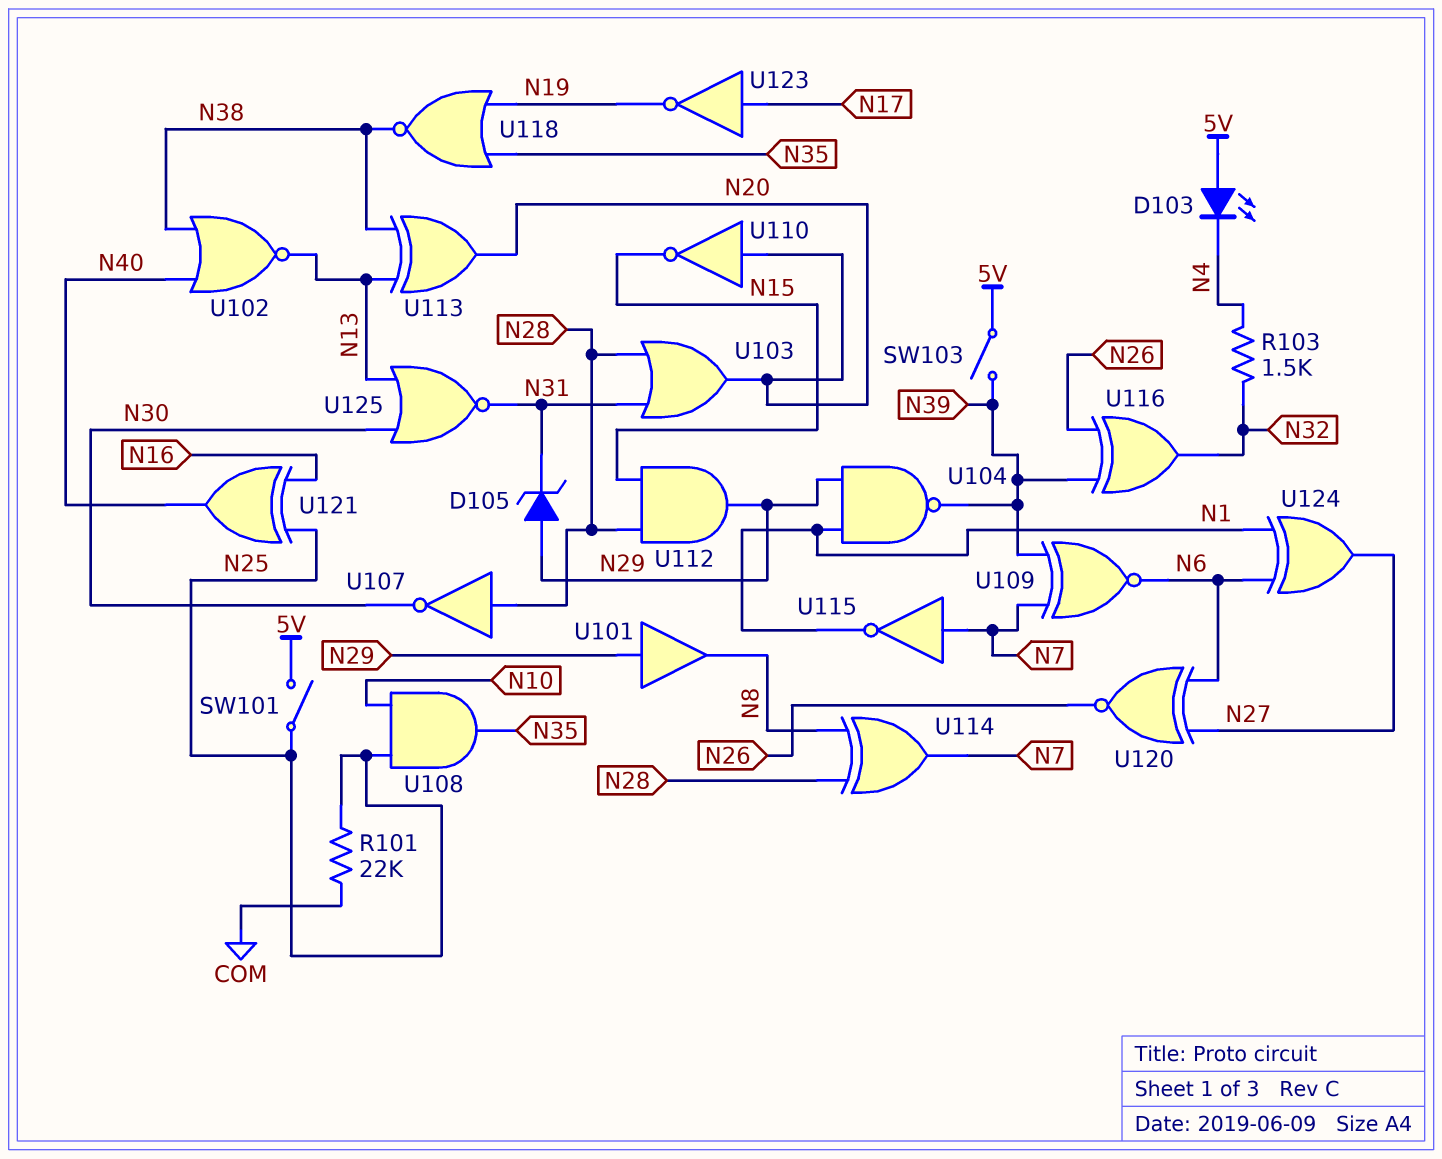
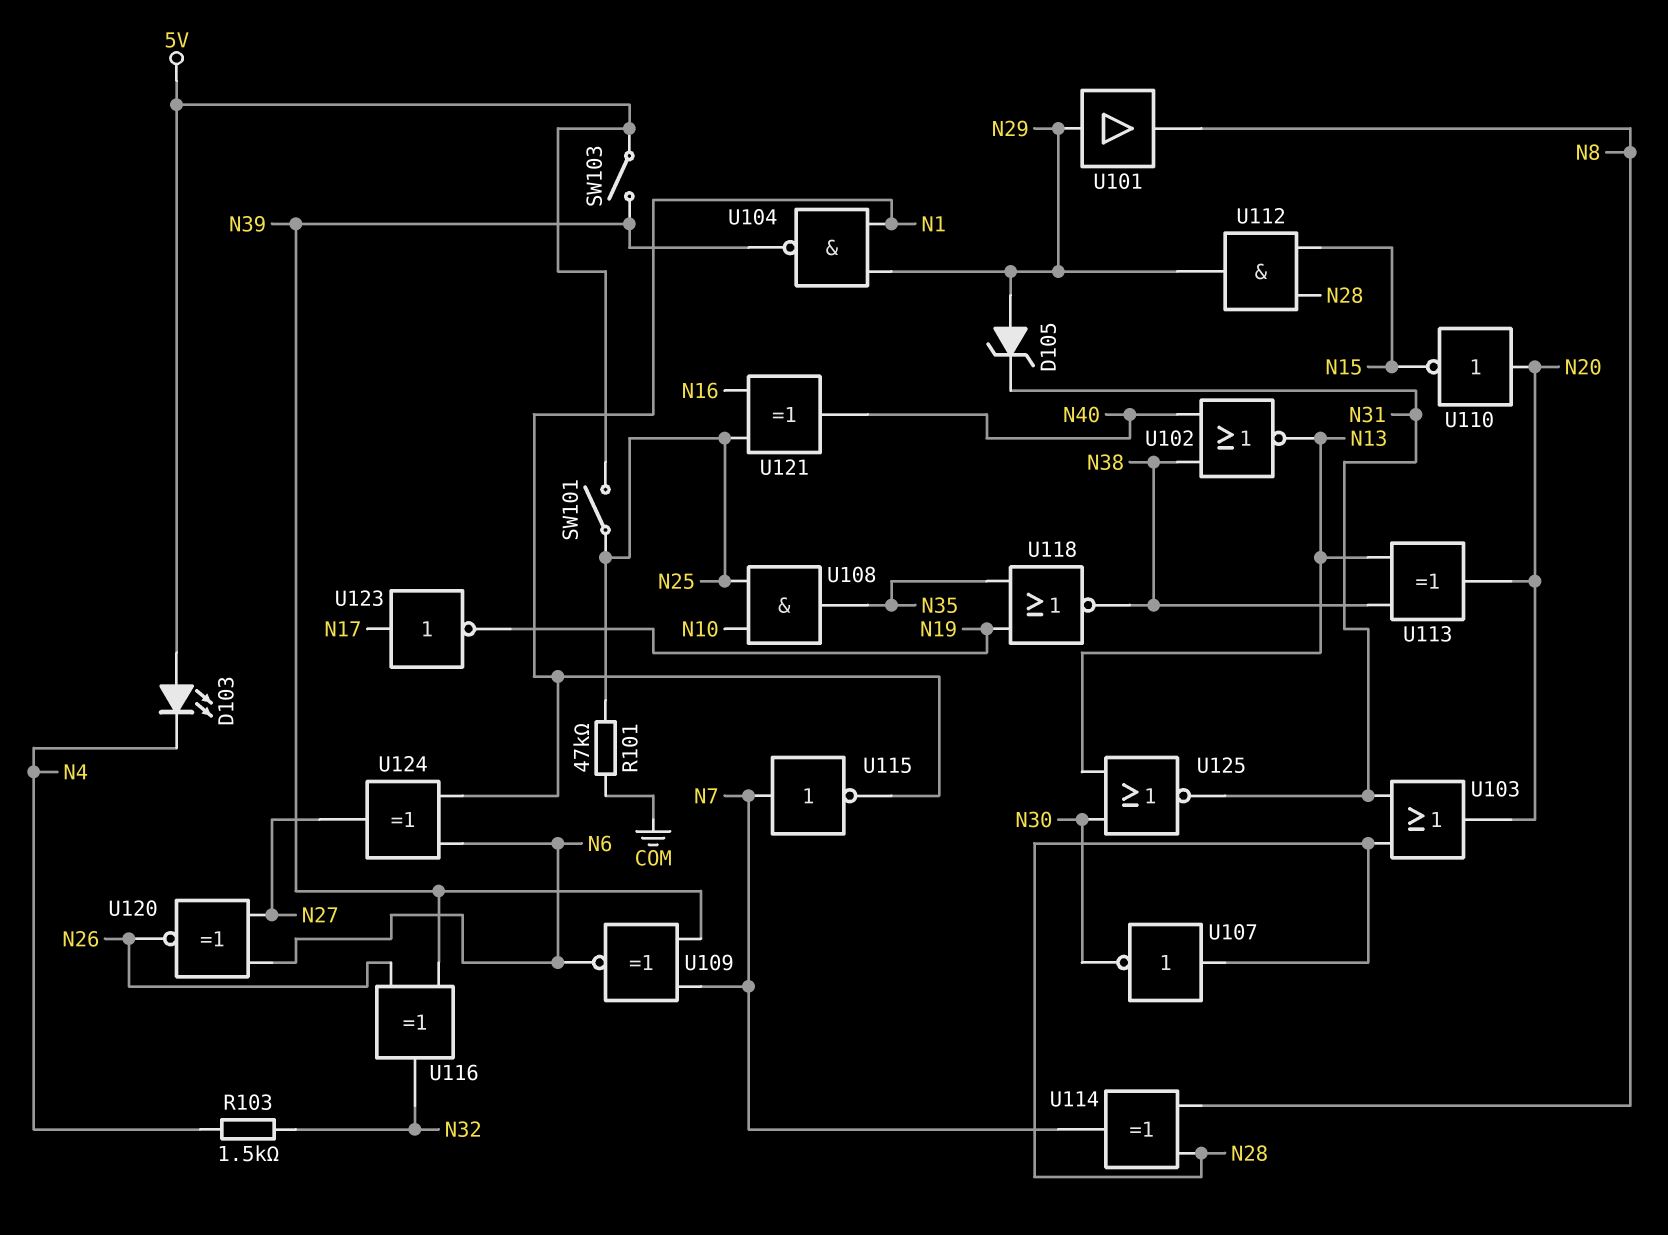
R101: 22k (COM, N25) -> 47k (COM, N25)

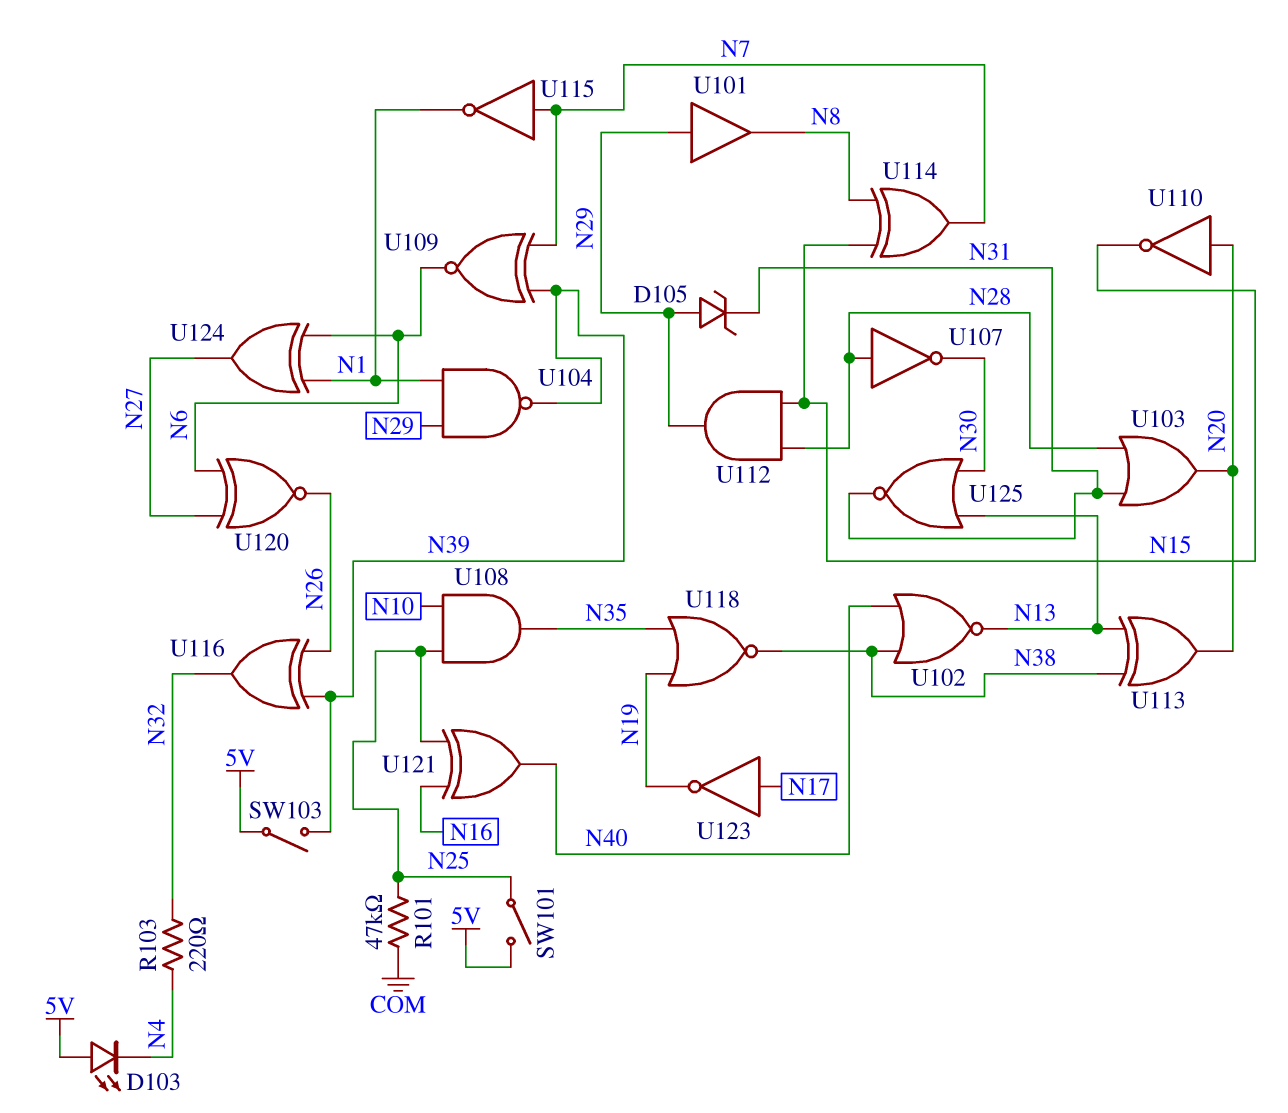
R103: 1.5k (N4, N32) -> 220 (N4, N32)
U114: XOR (in N8, in N28, out N7) -> XOR (in N8, in N15, out N7)

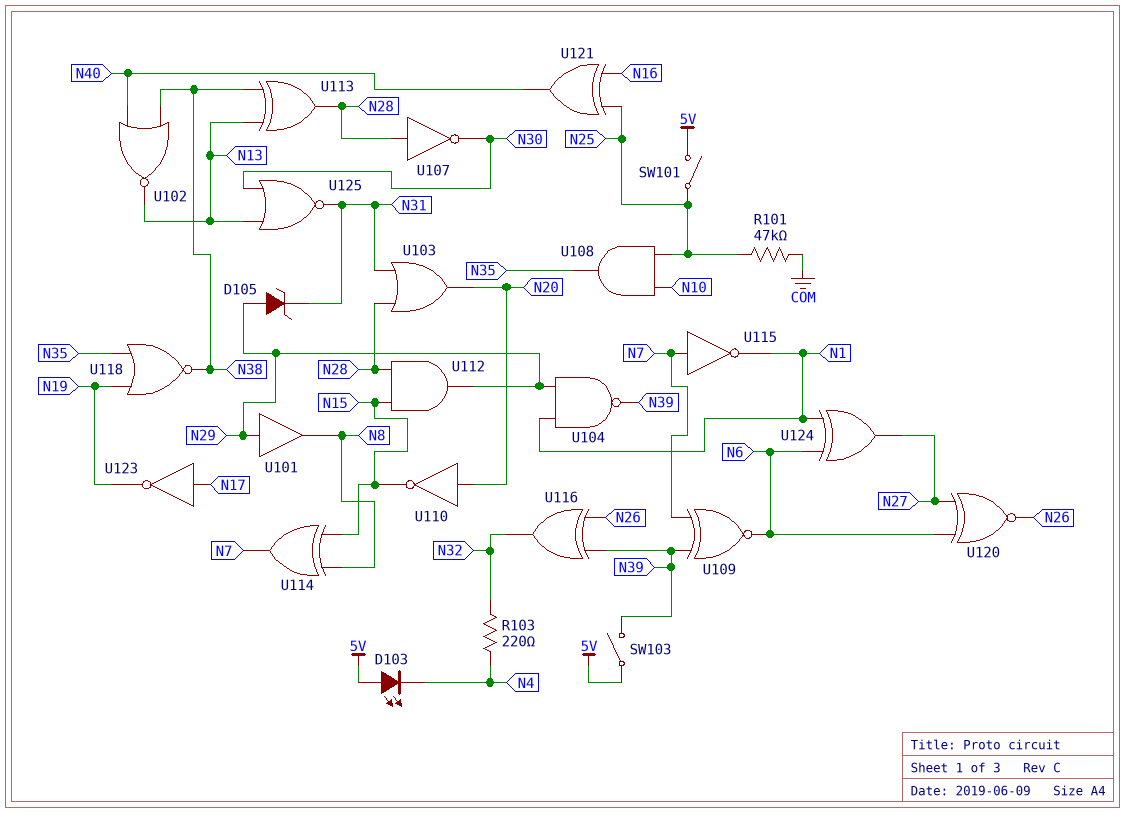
U113: XOR (in N13, in N38, out N20) -> XOR (in N13, in N38, out N28)

